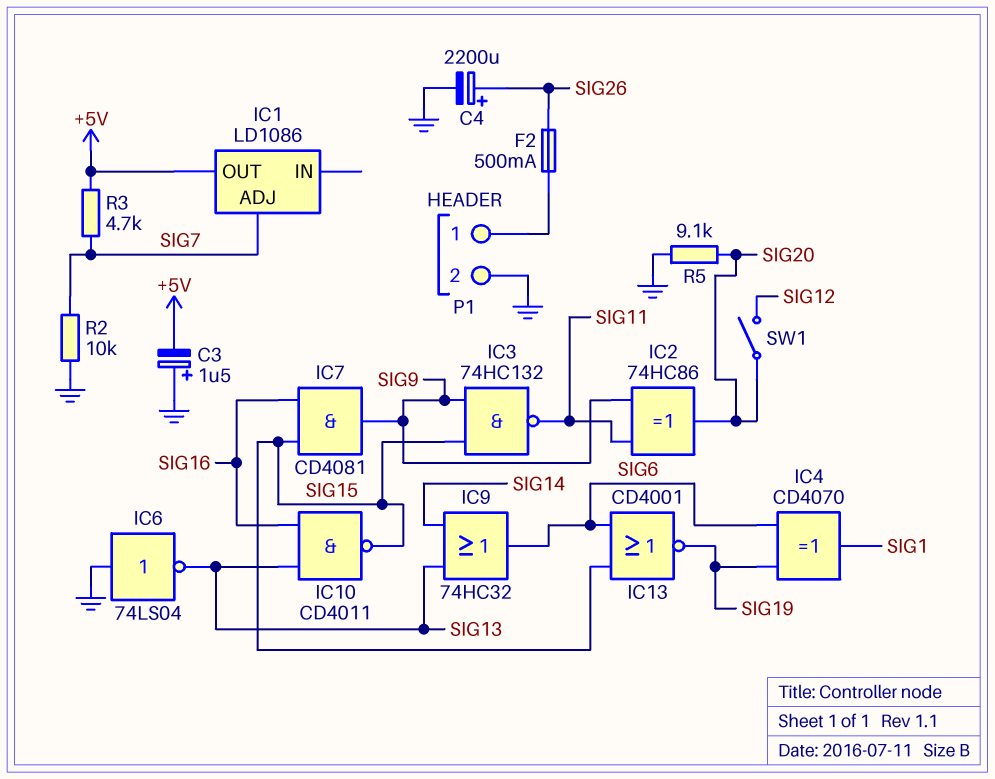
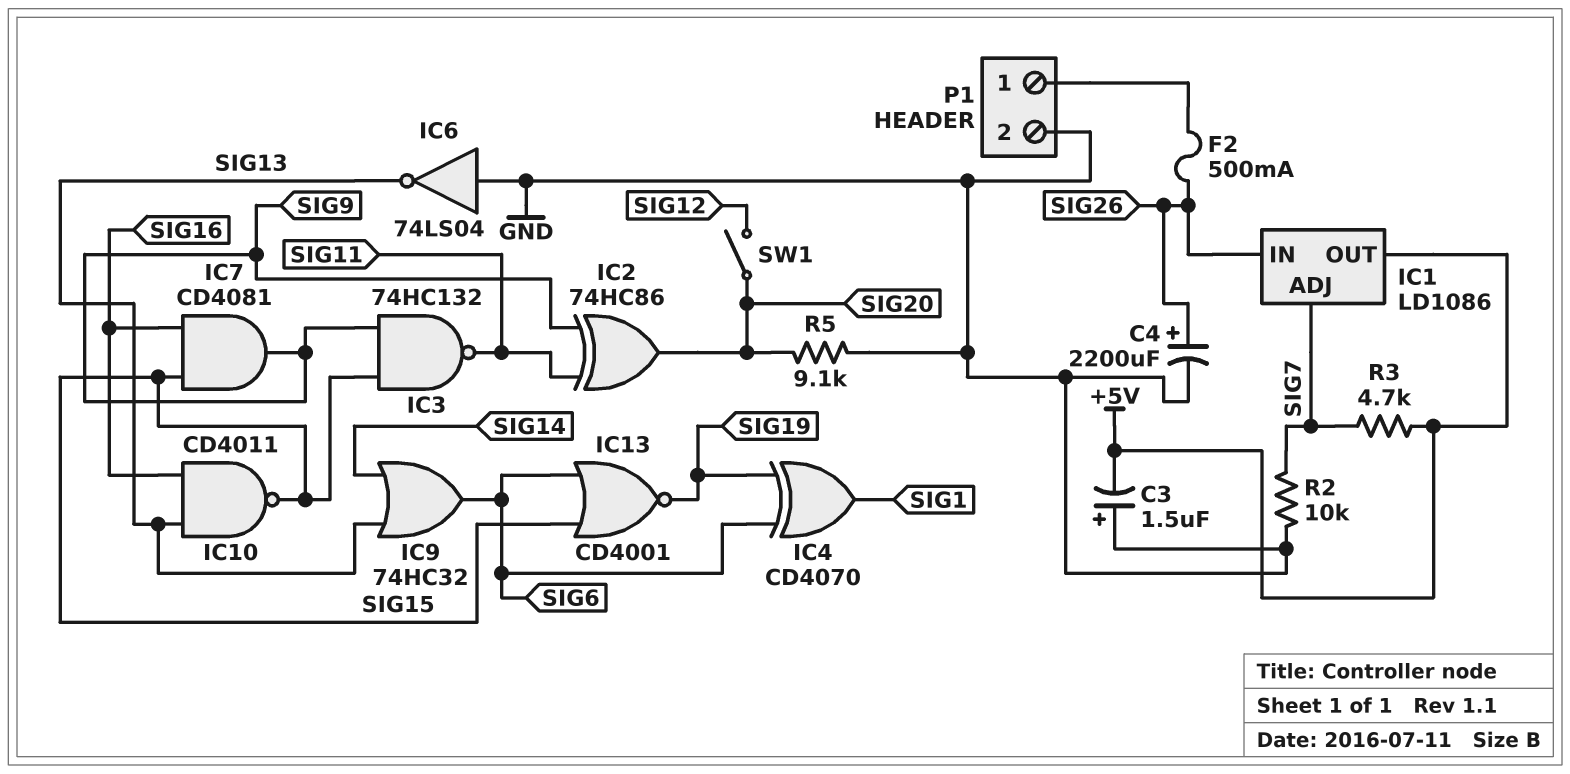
IC1 pin IN: none -> SIG26

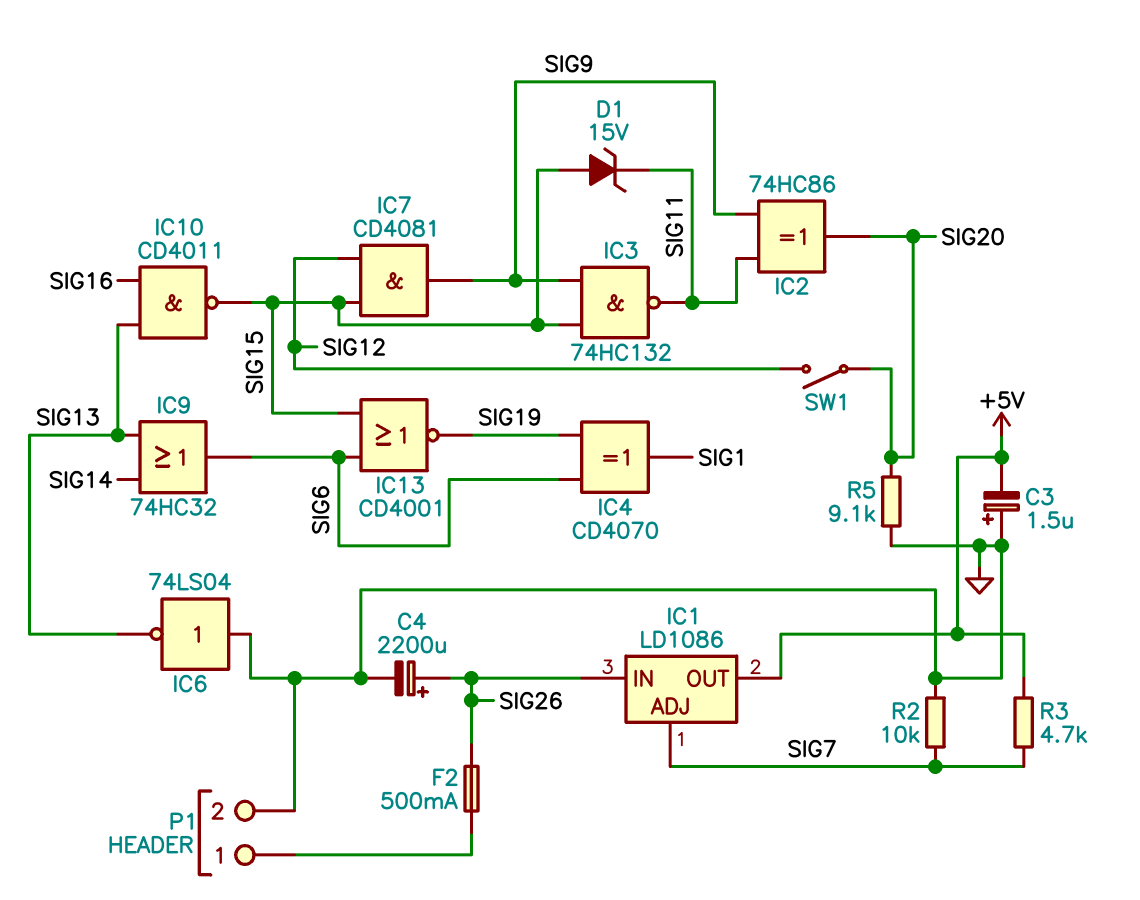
D1: none -> zener 15V (A SIG15, K SIG11)
IC7: AND CD4081 (in SIG15, in SIG16, out SIG9) -> AND CD4081 (in SIG12, in SIG15, out SIG9)

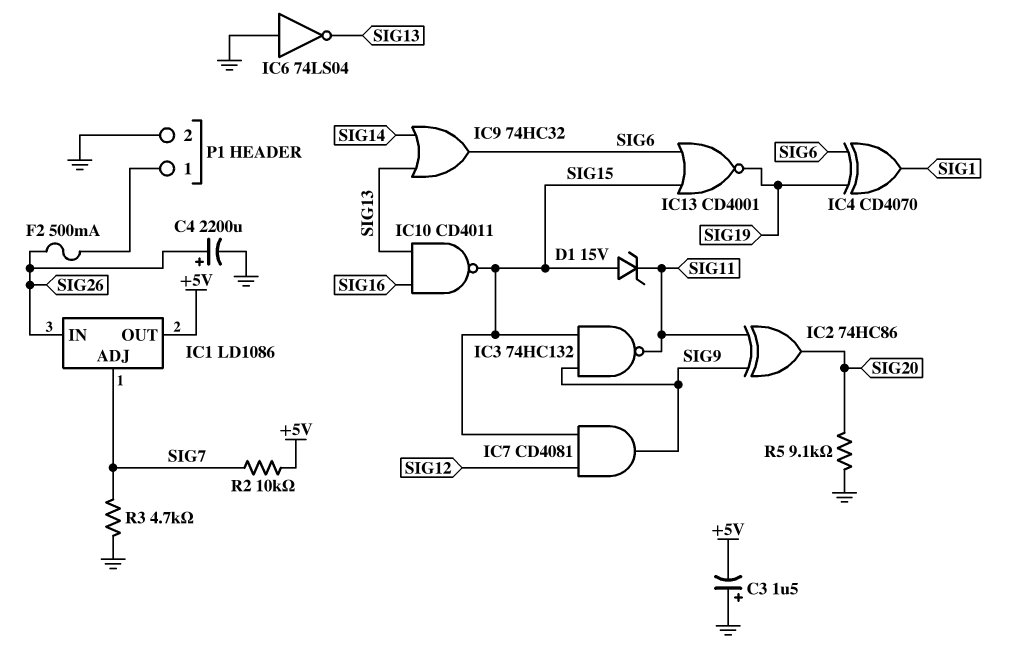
R2: 10k (GND, SIG7) -> 10k (+5V, SIG7)
R3: 4.7k (+5V, SIG7) -> 4.7k (GND, SIG7)
SW1: switch (SIG12, SIG20) -> none

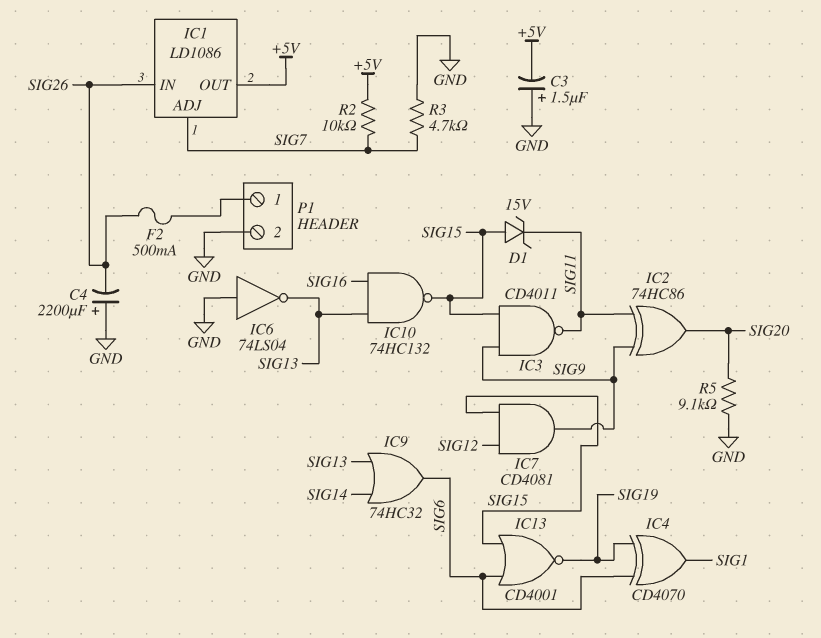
C4: 2200uF (plus SIG26, minus GND) -> 2200uF (plus GND, minus SIG26)
IC3: NAND 74HC132 (in SIG9, in SIG15, out SIG11) -> NAND CD4011 (in SIG9, in SIG15, out SIG11)
IC10: NAND CD4011 (in SIG13, in SIG16, out SIG15) -> NAND 74HC132 (in SIG13, in SIG16, out SIG15)

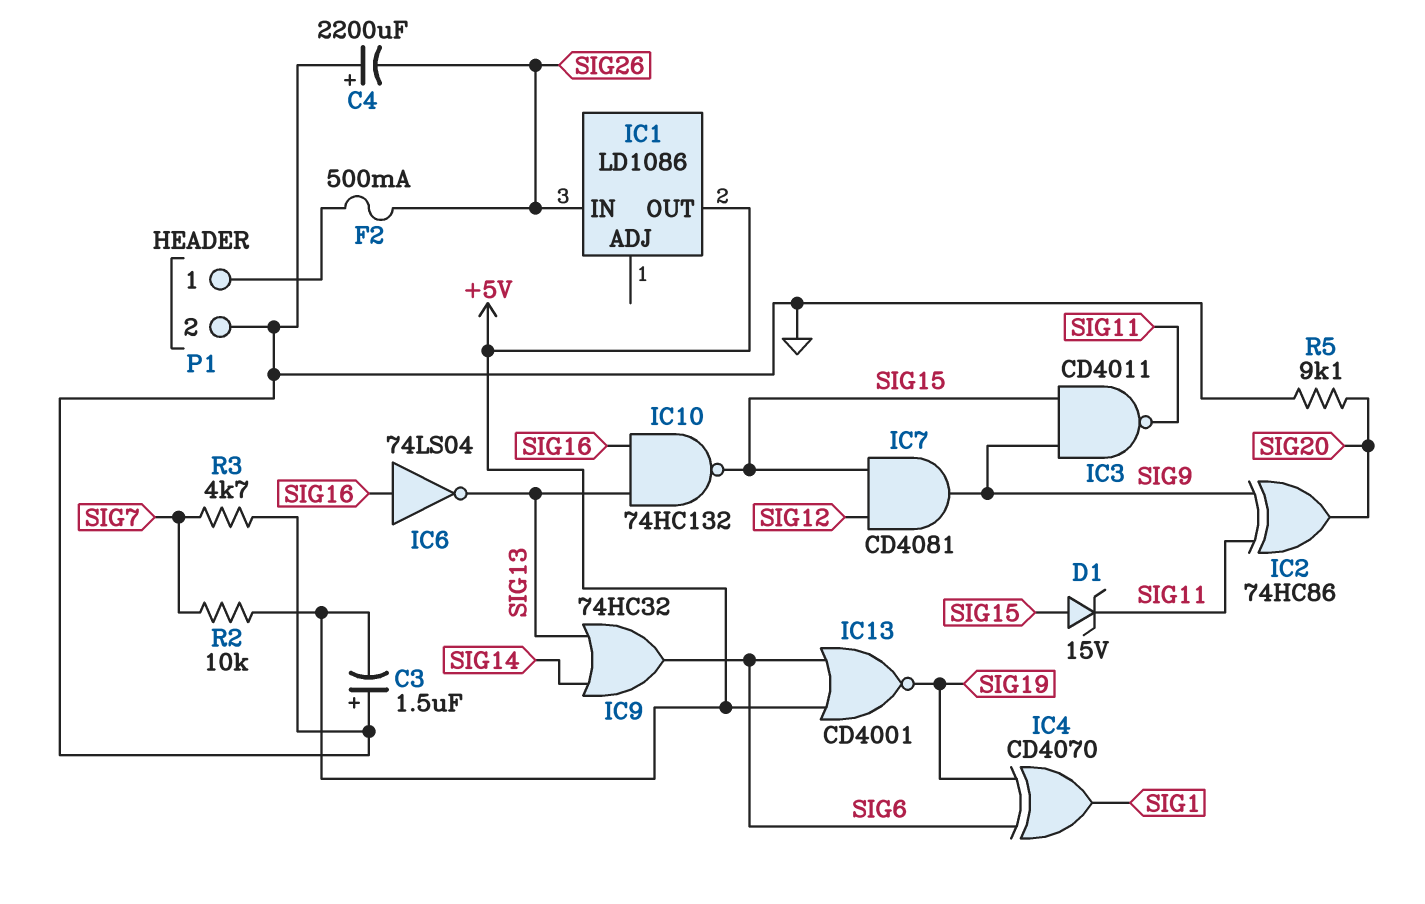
IC1 pin ADJ: SIG7 -> none
IC6: NOT 74LS04 (in GND, out SIG13) -> NOT 74LS04 (in SIG16, out SIG13)
IC13: NOR CD4001 (in SIG6, in SIG15, out SIG19) -> NOR CD4001 (in +5V, in SIG6, out SIG19)

